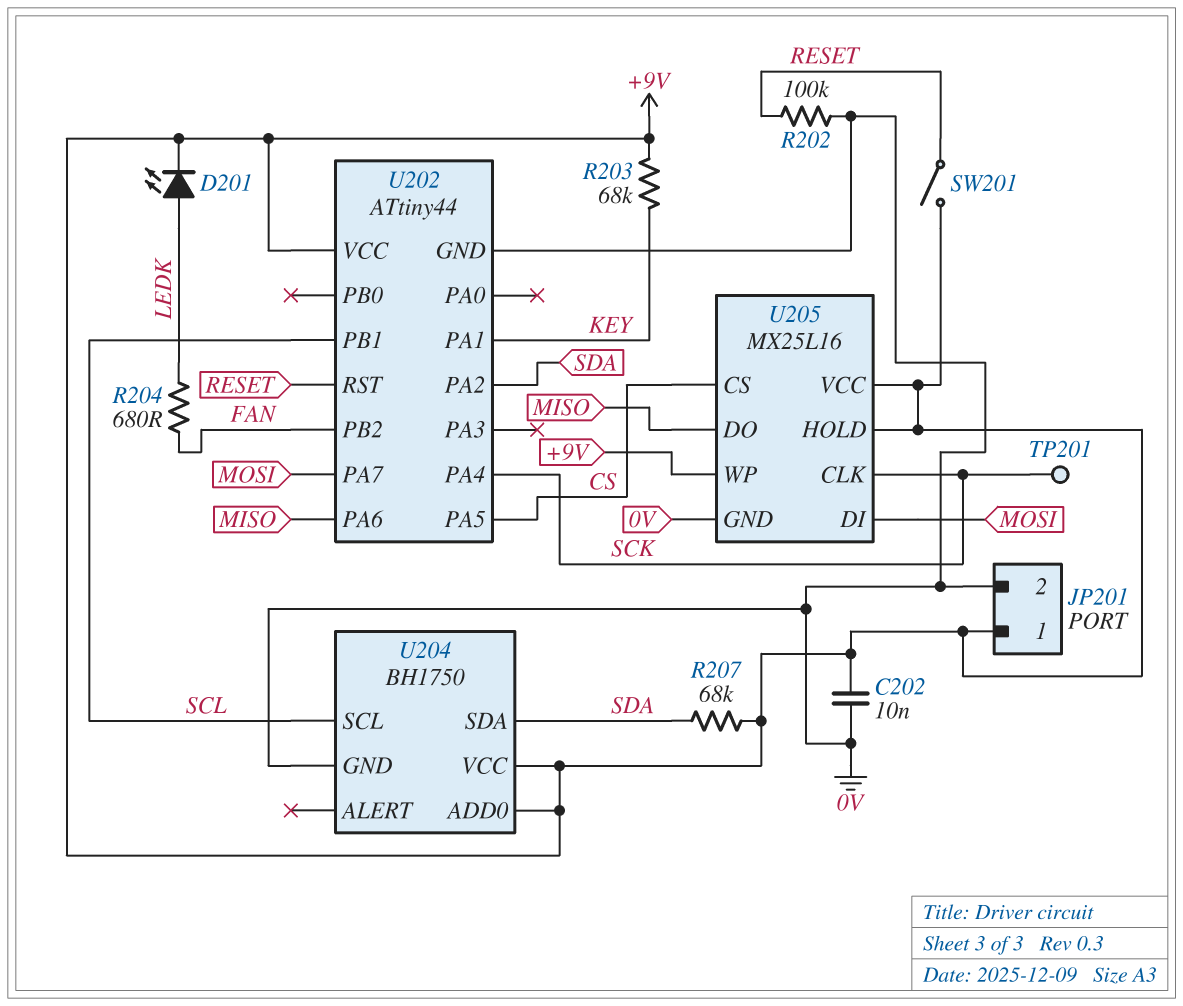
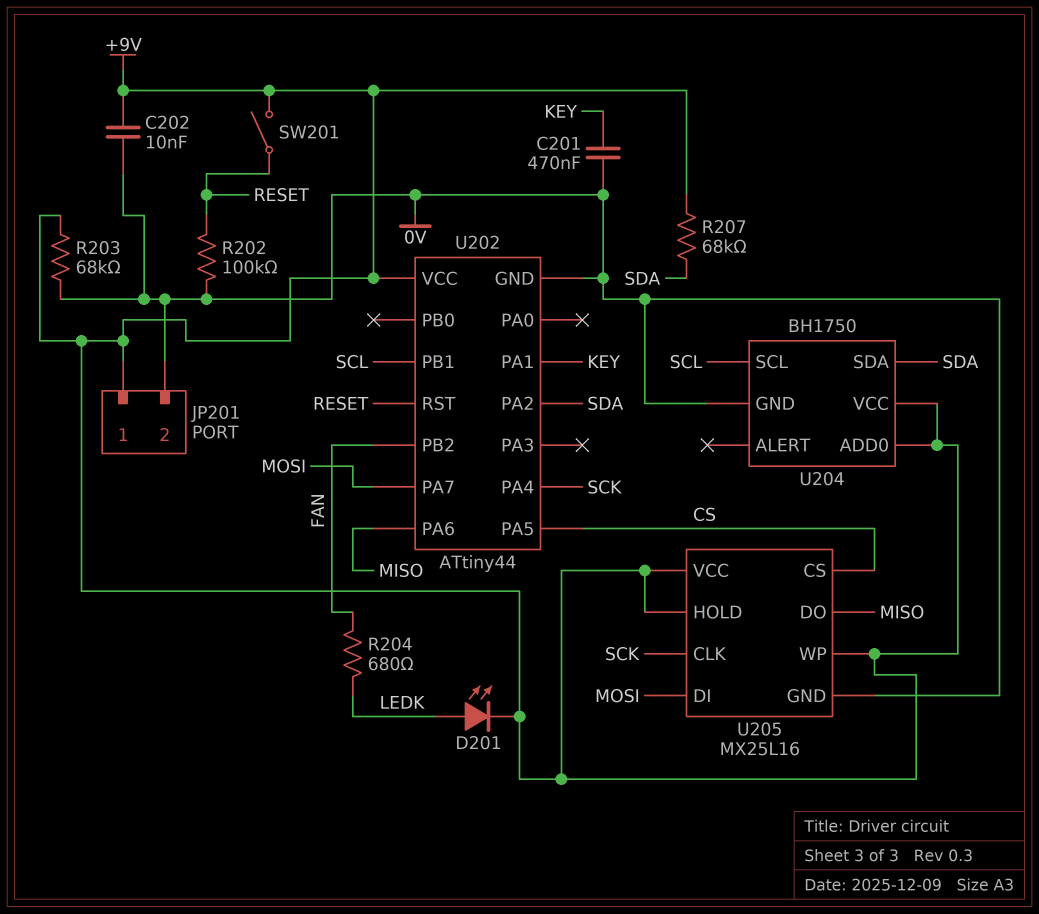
C201: none -> 470nF (0V, KEY)
R203: 68k (+9V, KEY) -> 68k (+9V, 0V)
TP201: test point (SCK) -> none

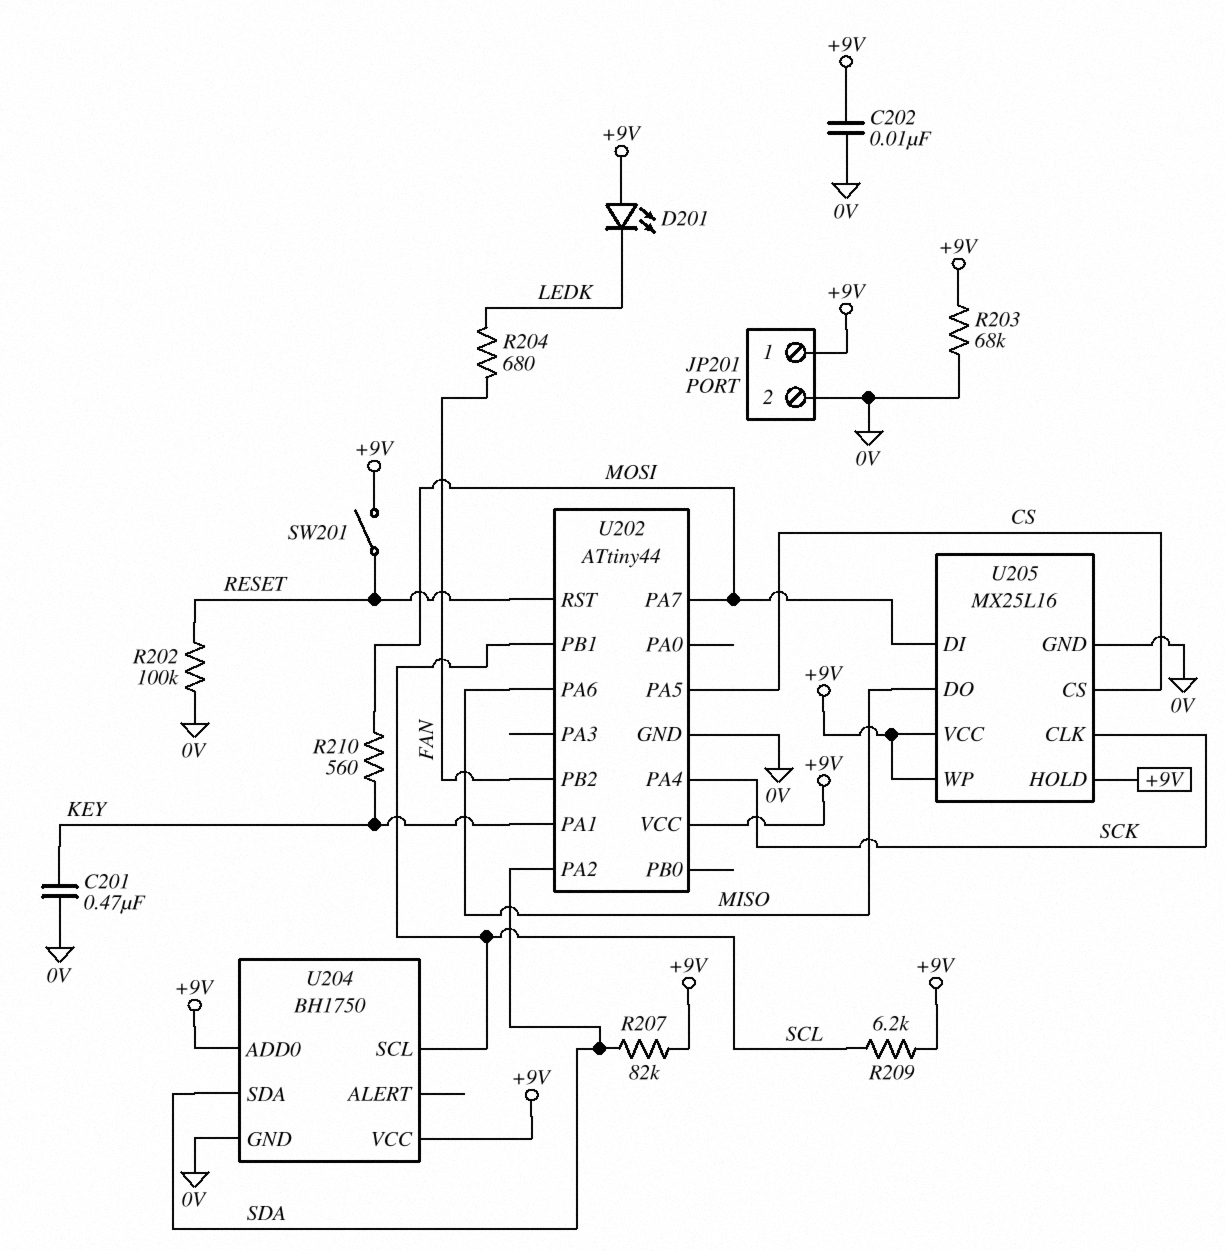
D201: LED (A LEDK, K +9V) -> LED (A +9V, K LEDK)
R207: 68k (+9V, SDA) -> 82k (+9V, SDA)
R209: none -> 6.2k (+9V, SCL)
R210: none -> 560 (KEY, MOSI)

